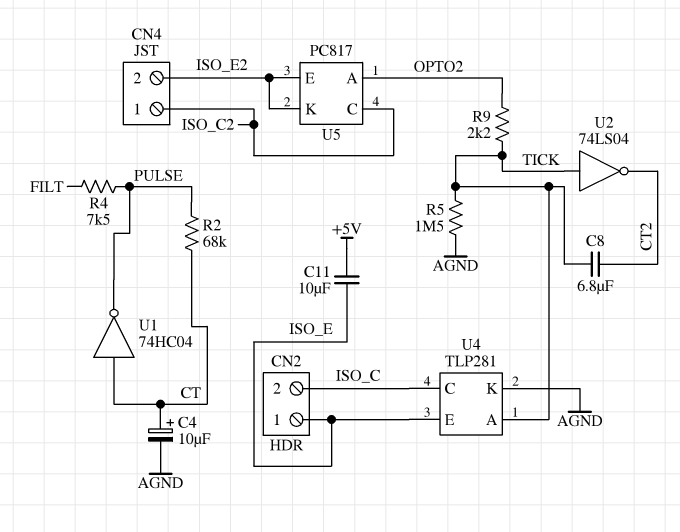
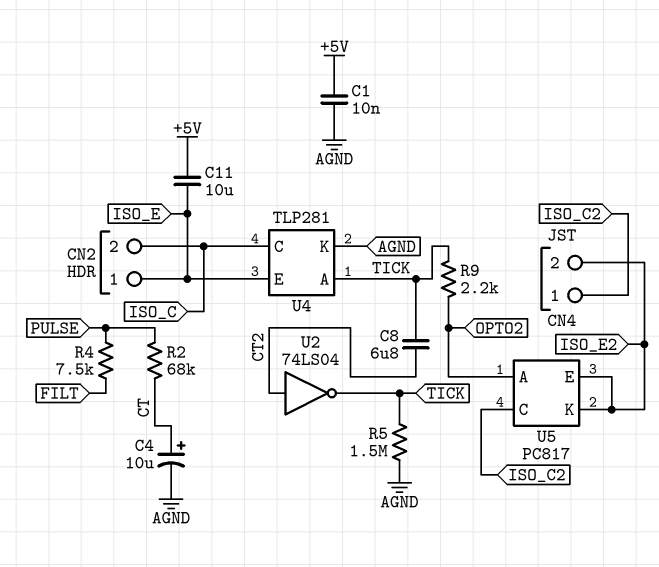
C1: none -> 10nF (+5V, AGND)
U1: NOT 74HC04 (in CT, out PULSE) -> none
U2: NOT 74LS04 (in TICK, out CT2) -> NOT 74LS04 (in CT2, out TICK)

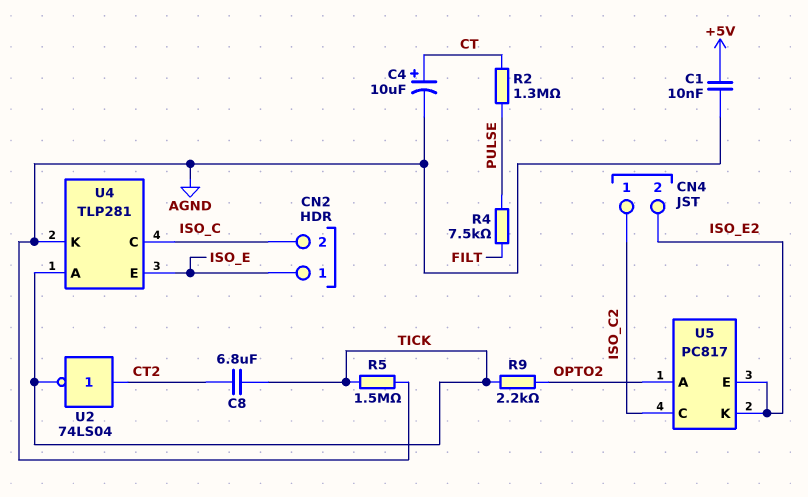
C11: 10uF (+5V, ISO_E) -> none
R2: 68k (CT, PULSE) -> 1.3M (CT, PULSE)

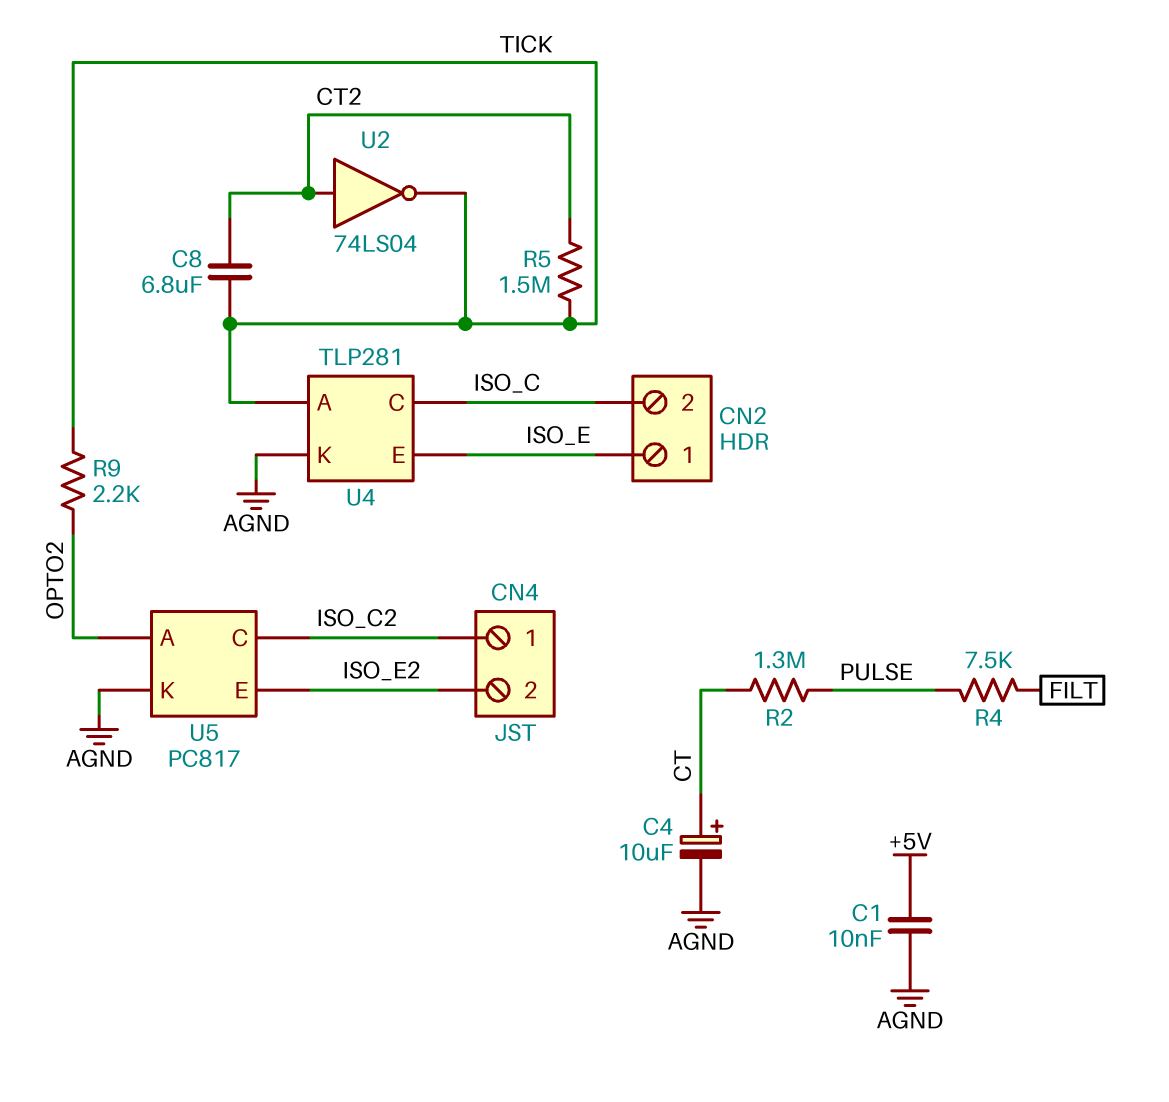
R5: 1.5M (AGND, TICK) -> 1.5M (CT2, TICK)
U5 pin K: ISO_E2 -> AGND

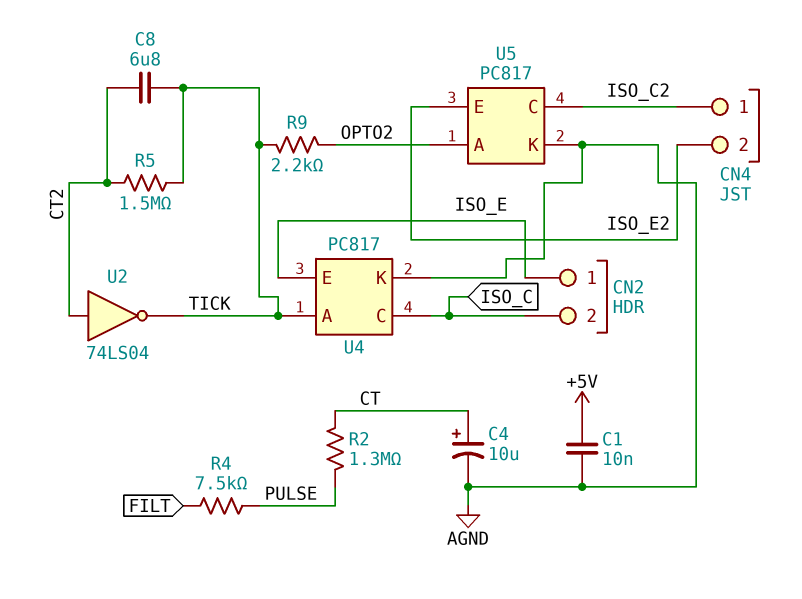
U4: TLP281 -> PC817

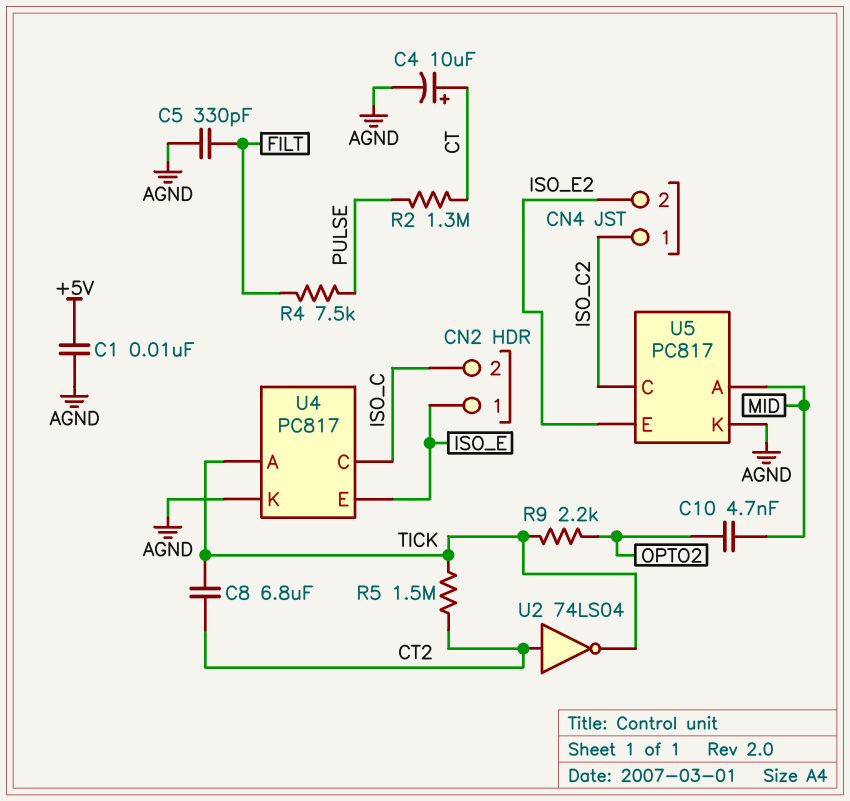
C5: none -> 330pF (AGND, FILT)
C10: none -> 4.7nF (MID, OPTO2)
U5 pin A: OPTO2 -> MID

